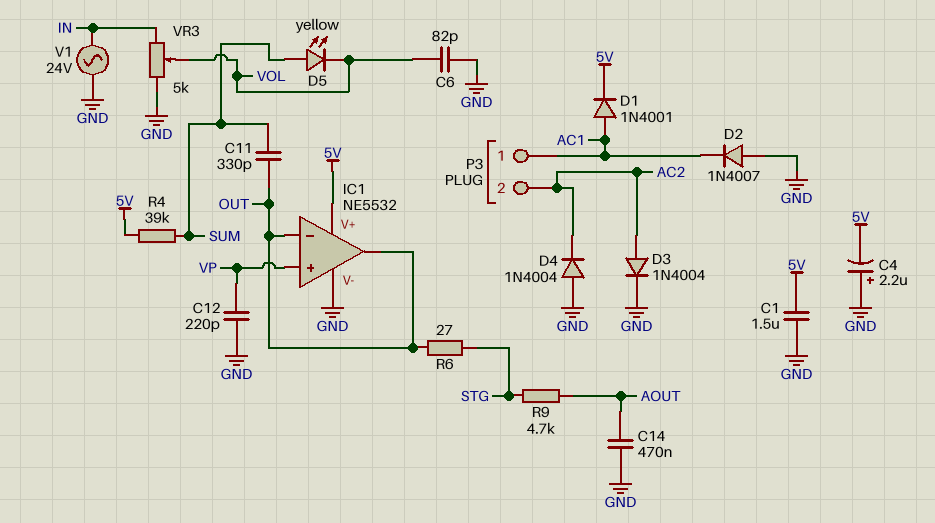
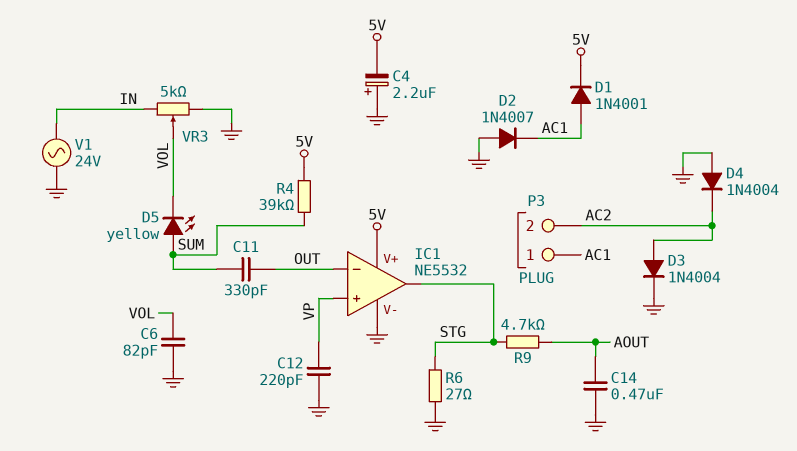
C1: 1.5uF (5V, GND) -> none
IC1 pin out: OUT -> STG
R6: 27 (OUT, STG) -> 27 (GND, STG)

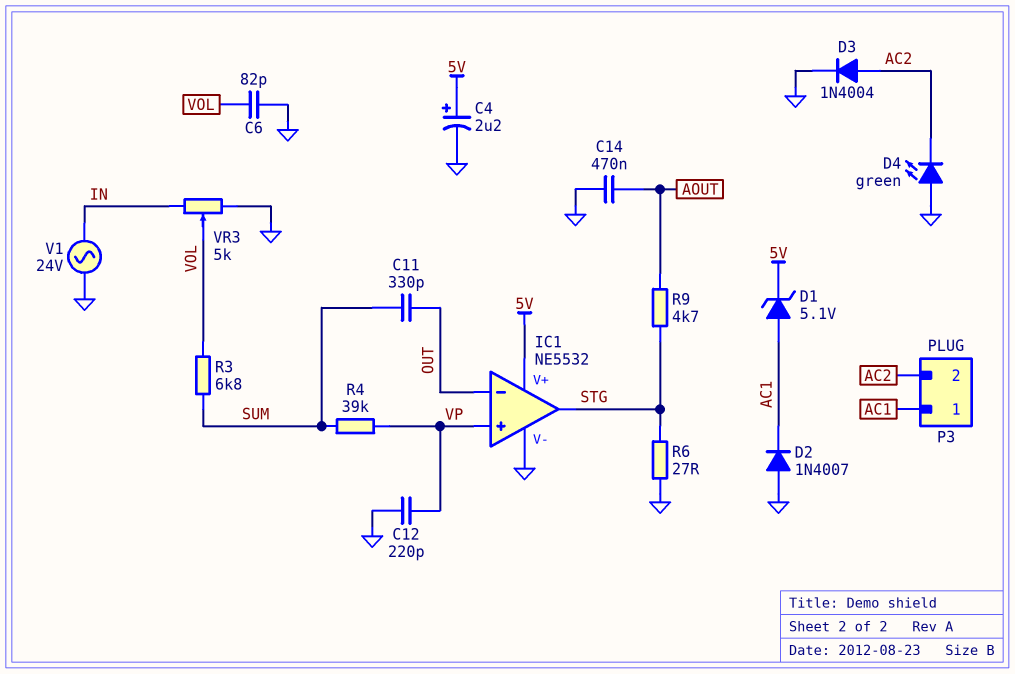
C4: 2.2uF (plus GND, minus 5V) -> 2.2uF (plus 5V, minus GND)
D1: diode 1N4001 (A AC1, K 5V) -> zener 5.1V (A AC1, K 5V)
D4: diode 1N4004 (A GND, K AC2) -> LED green (A GND, K AC2)
D5: LED yellow (A SUM, K VOL) -> none
R3: none -> 6.8k (SUM, VOL)
R4: 39k (5V, SUM) -> 39k (SUM, VP)

